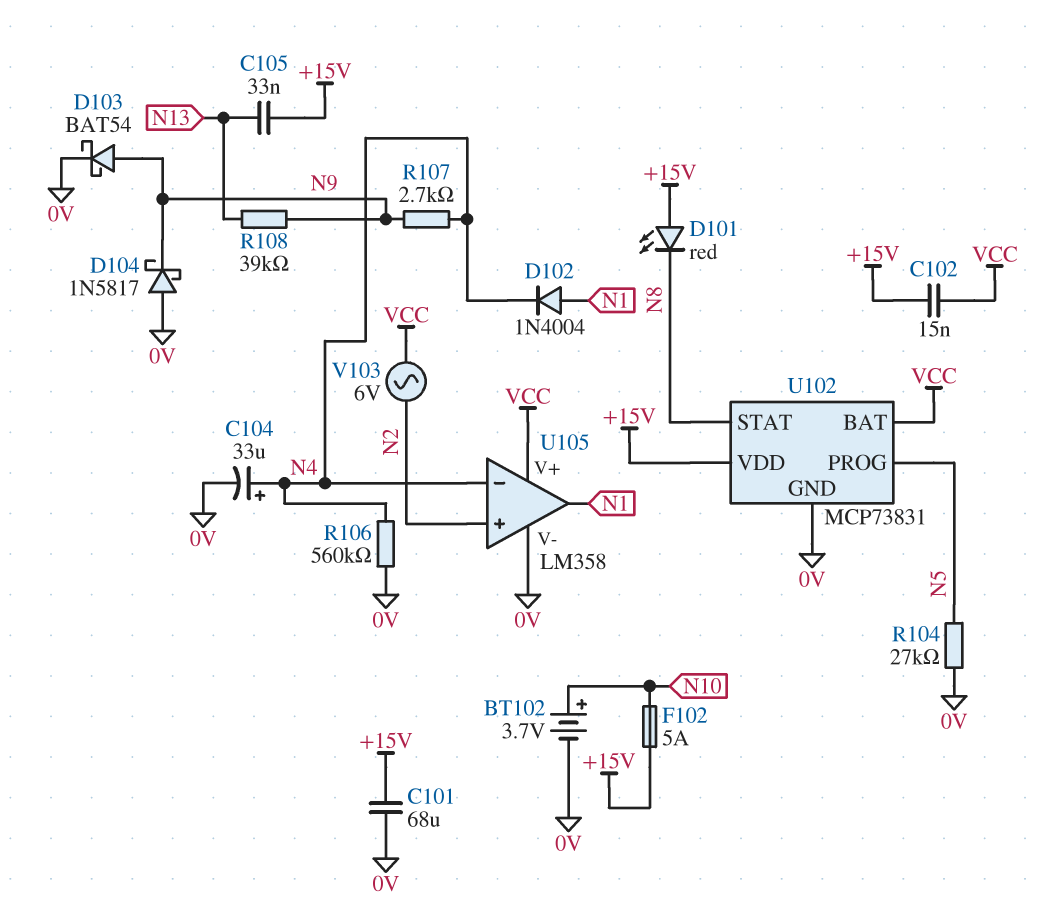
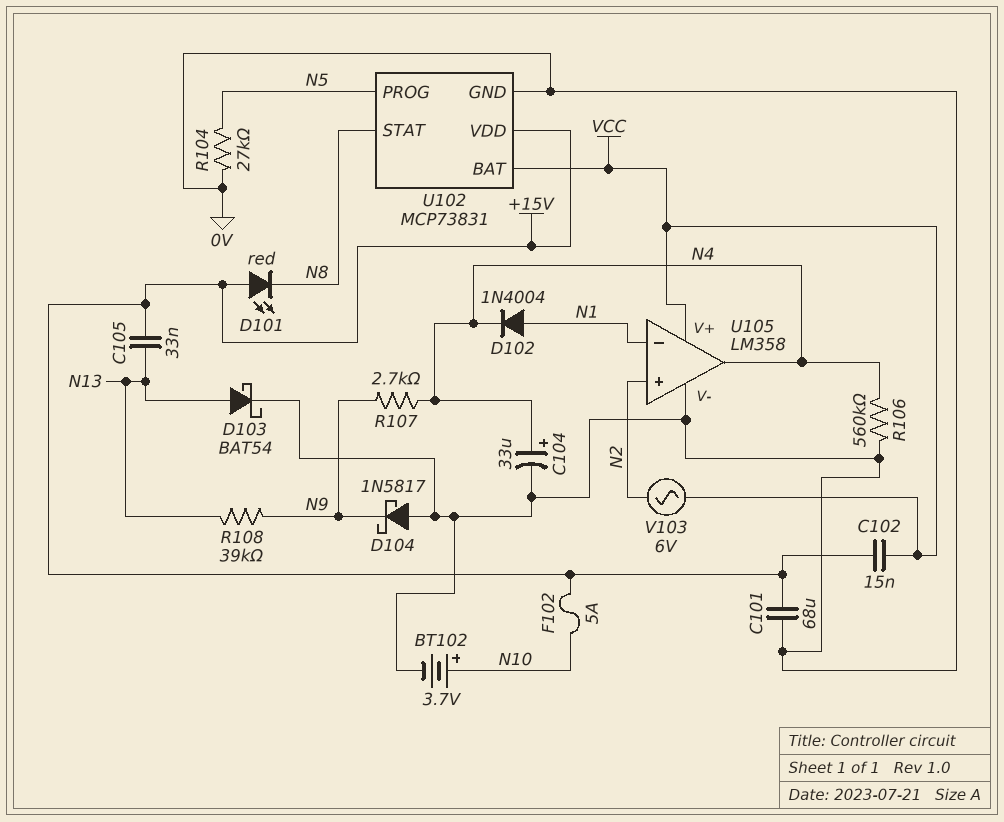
D103: schottky BAT54 (A N9, K 0V) -> schottky BAT54 (A N13, K 0V)
U105 pin in-: N4 -> N1
U105 pin out: N1 -> N4

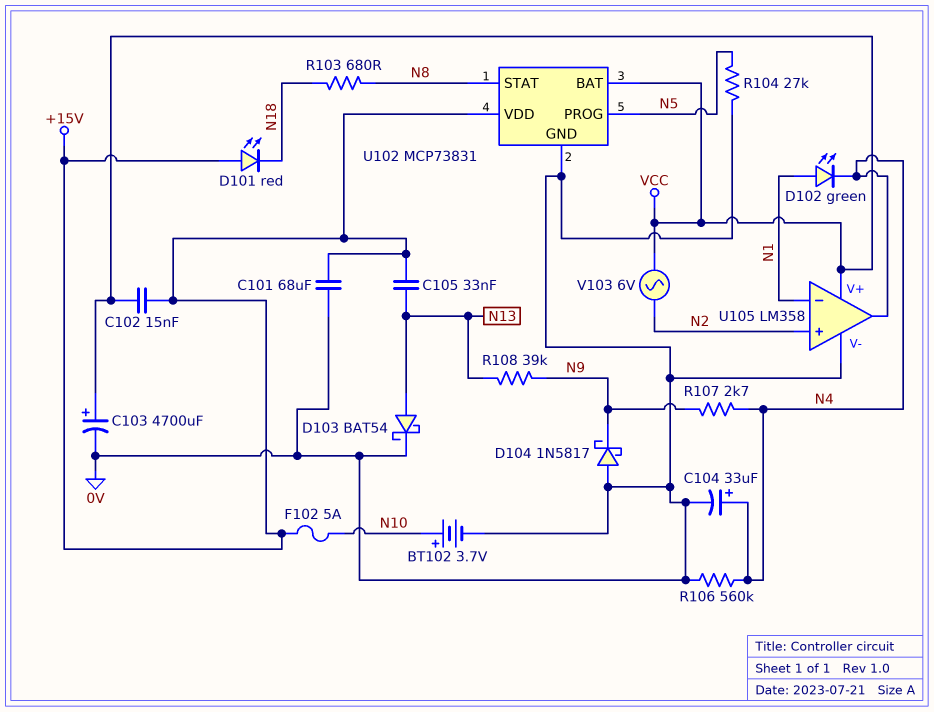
C103: none -> 4700uF (plus VCC, minus 0V)
D101: LED red (A +15V, K N8) -> LED red (A +15V, K N18)
D102: diode 1N4004 (A N1, K N4) -> LED green (A N1, K N4)
R103: none -> 680 (N8, N18)

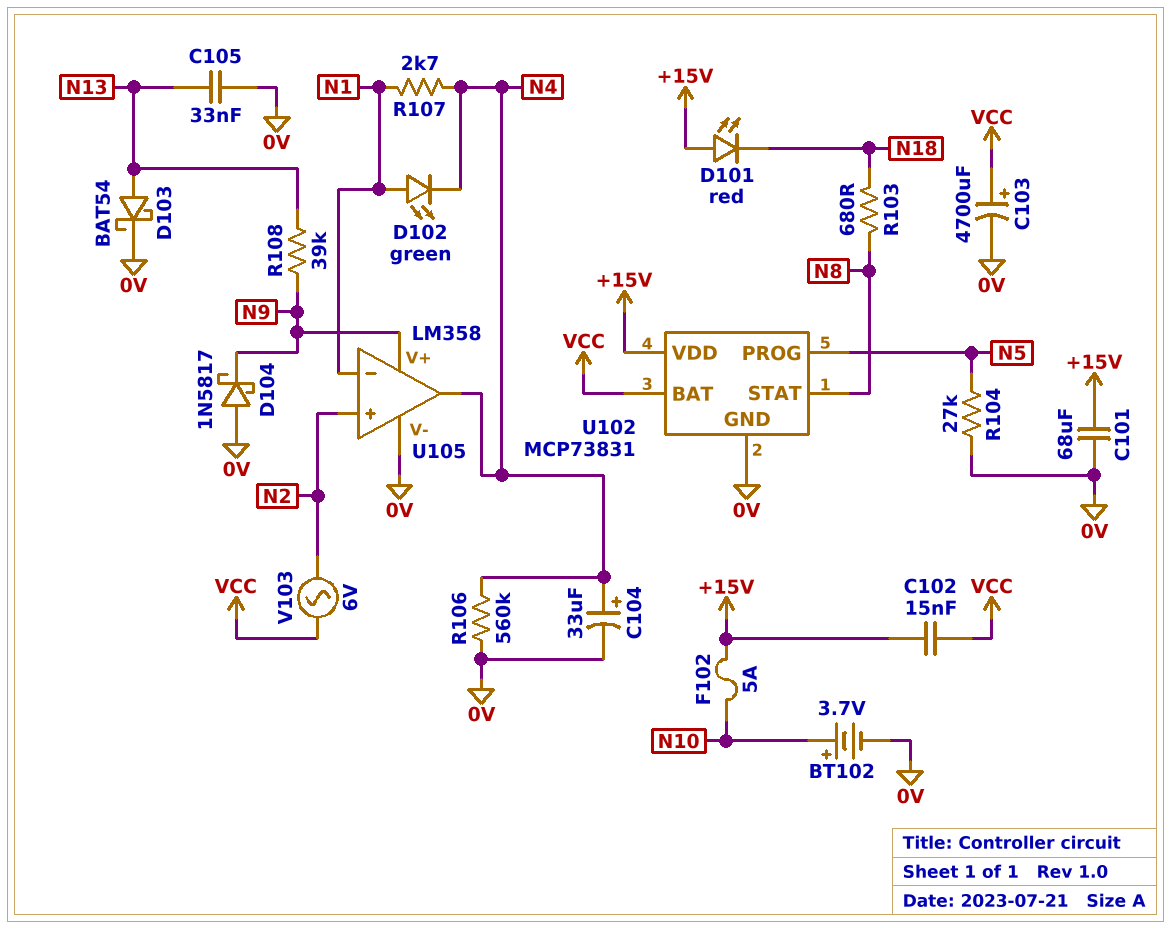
C105: 33nF (+15V, N13) -> 33nF (0V, N13)
R107: 2.7k (N4, N9) -> 2.7k (N1, N4)
U105 pin V+: VCC -> N9

